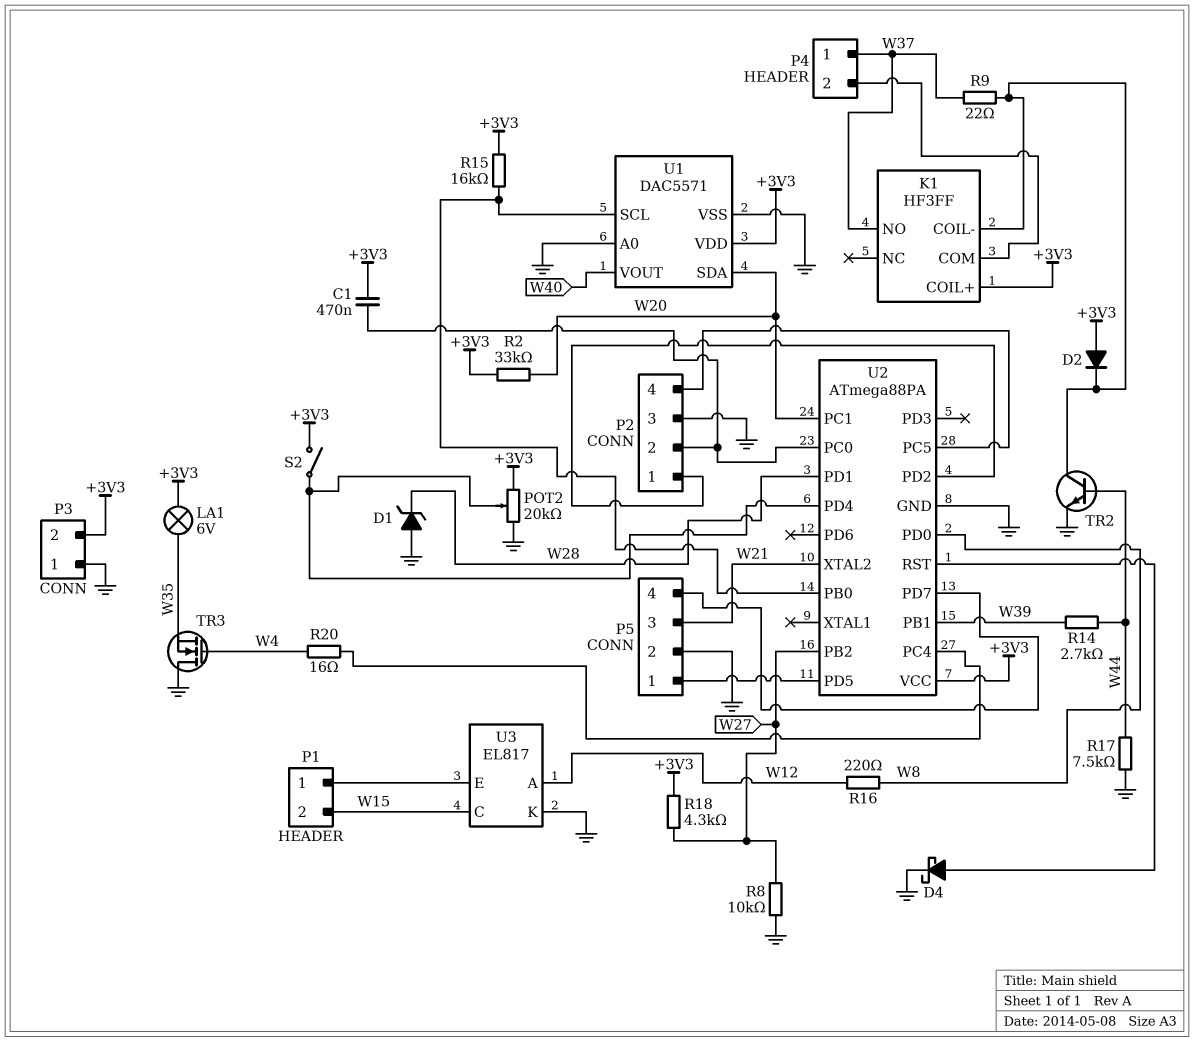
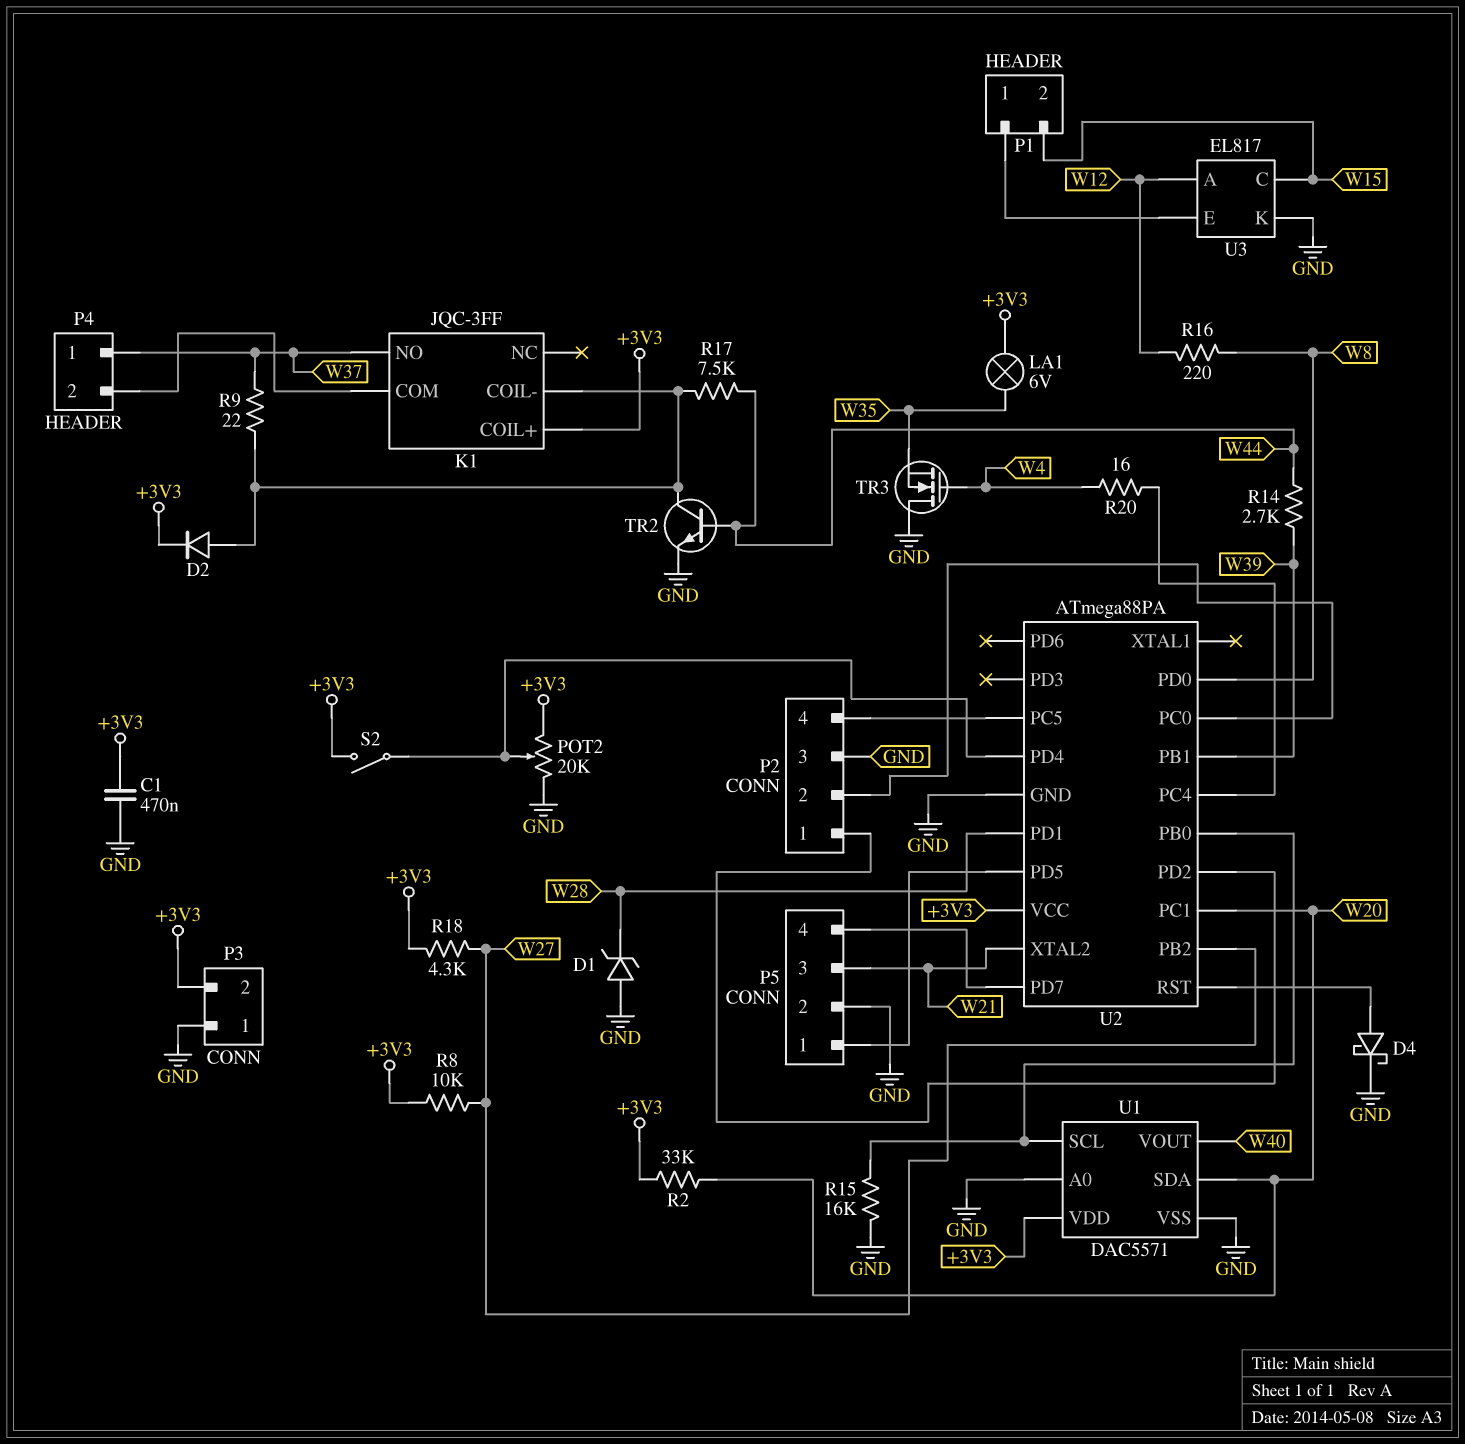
C1: 470nF (+3V3, P2/2) -> 470nF (+3V3, GND)
D2: diode (A +3V3, K K1/COIL-) -> diode (A K1/COIL-, K +3V3)
K1: HF3FF -> JQC-3FF
R8: 10k (GND, W27) -> 10k (+3V3, W27)
R15: 16k (+3V3, U1/SCL) -> 16k (GND, U1/SCL)
R17: 7.5k (GND, W44) -> 7.5k (K1/COIL-, W44)

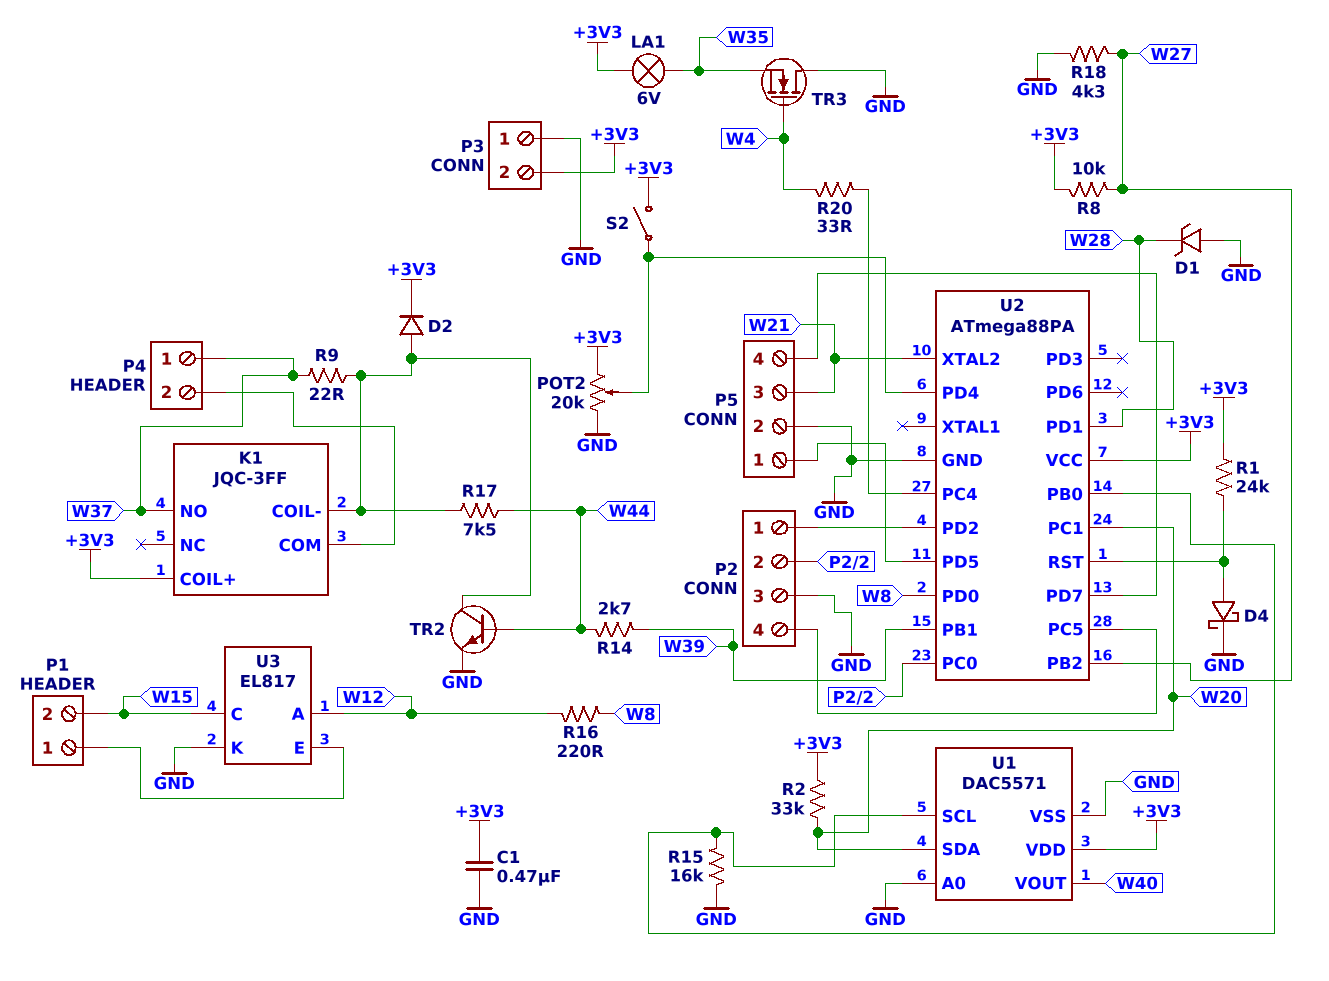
R1: none -> 24k (+3V3, U2/RST)
R18: 4.3k (+3V3, W27) -> 4.3k (GND, W27)
R20: 16 (U2/PC4, W4) -> 33 (U2/PC4, W4)

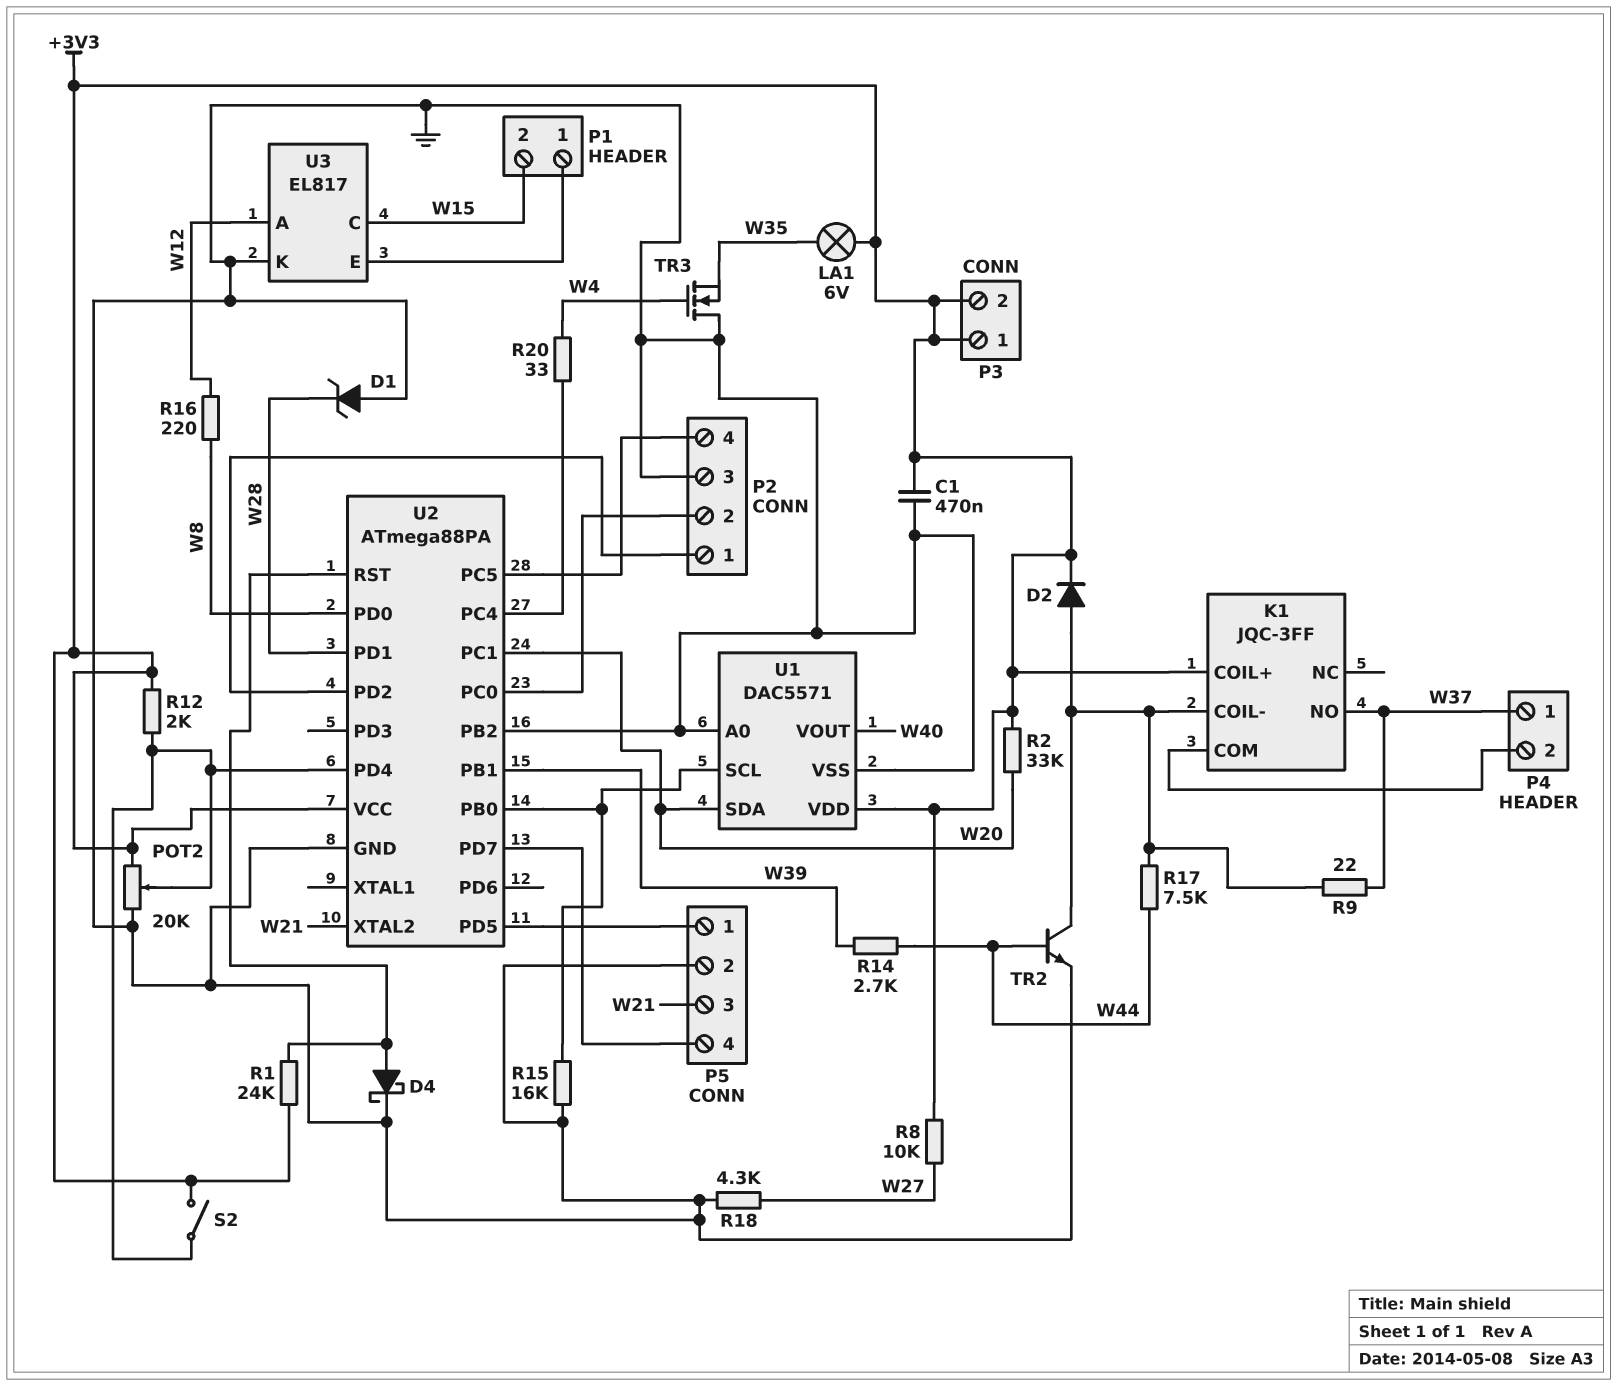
P3 pin 1: GND -> +3V3
R12: none -> 2k (+3V3, U2/PD4)
U2 pin PB2: W27 -> GND

